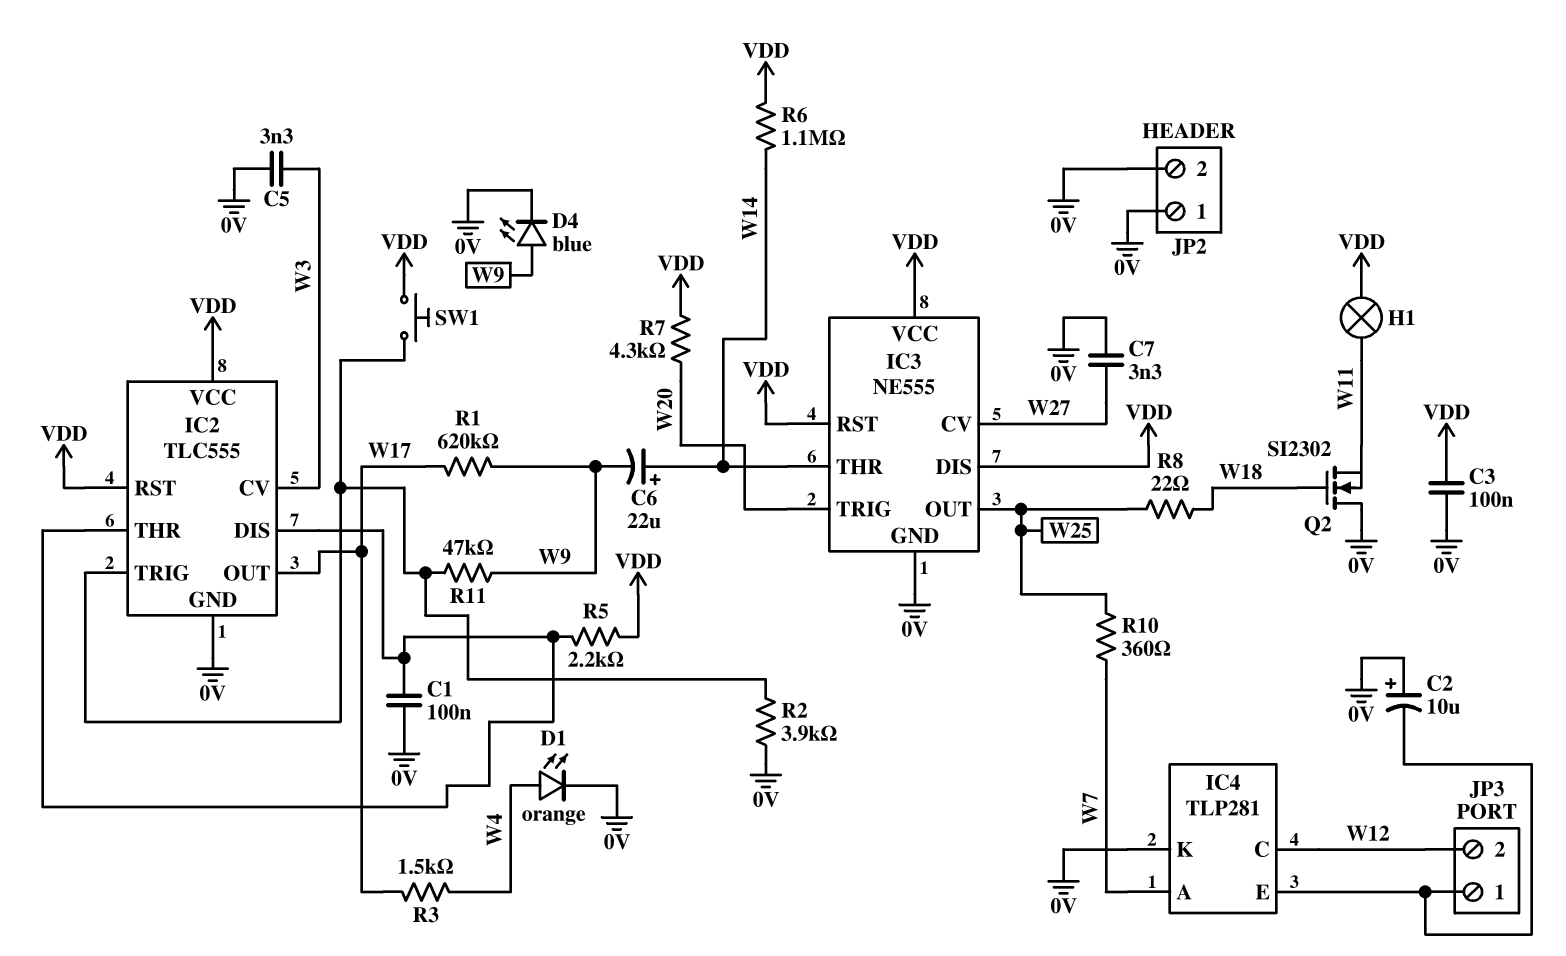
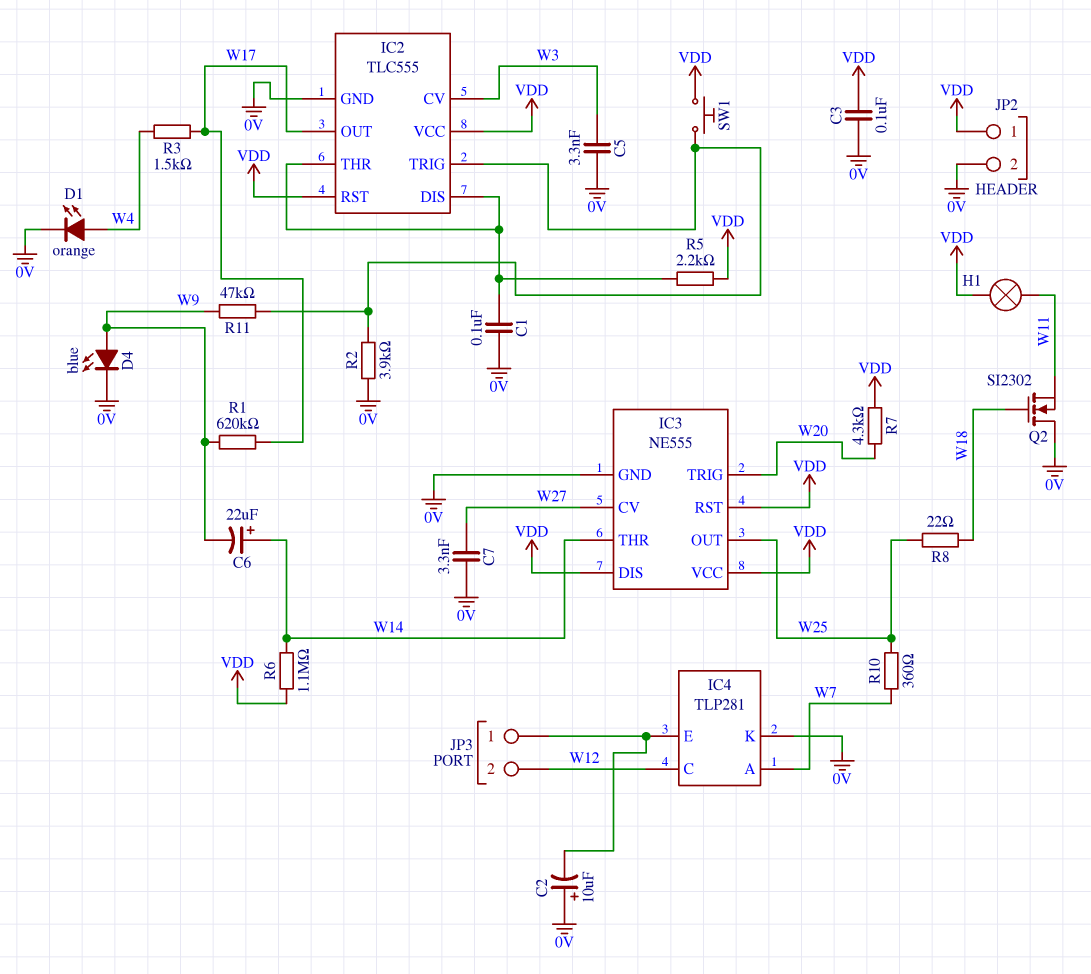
JP2 pin 1: 0V -> VDD

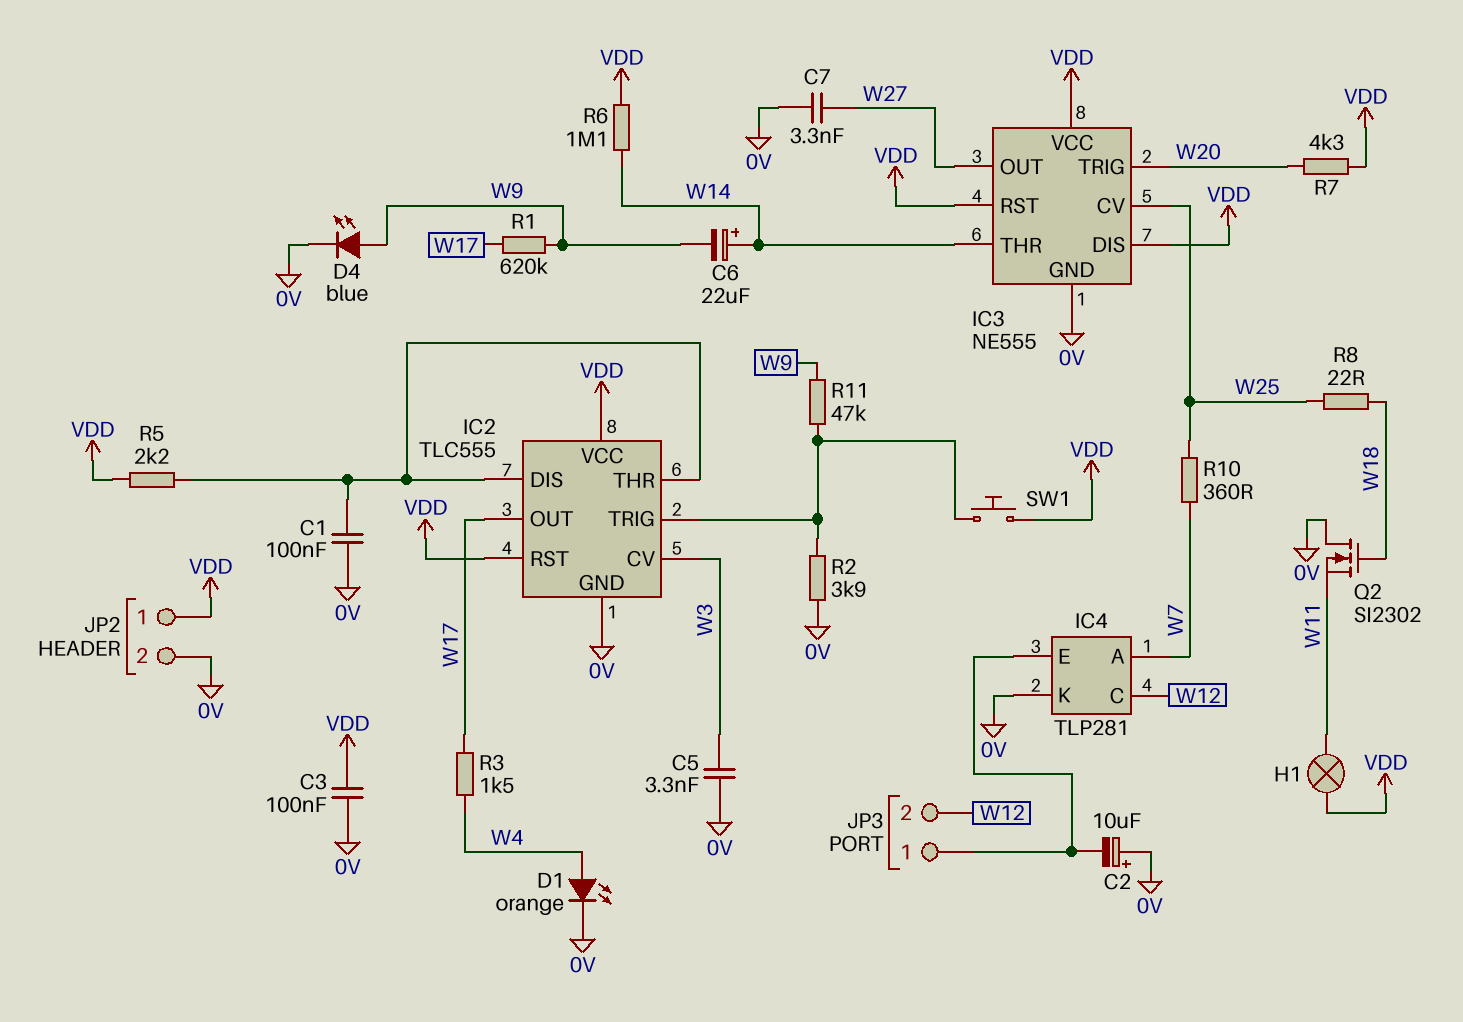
IC3 pin CV: W27 -> W25
IC3 pin OUT: W25 -> W27

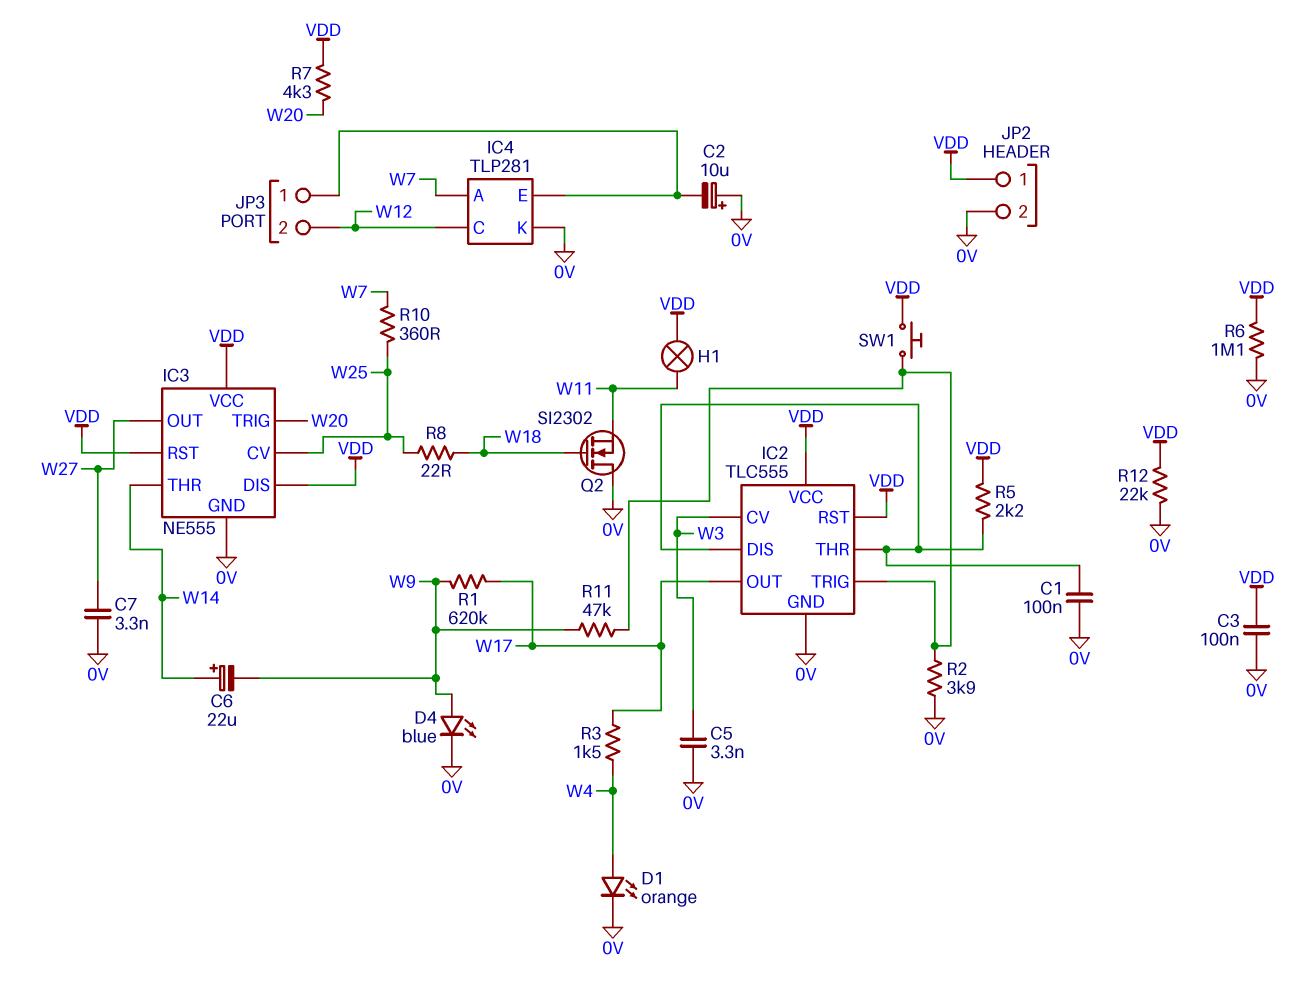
R6: 1.1M (VDD, W14) -> 1.1M (0V, VDD)
R12: none -> 22k (0V, VDD)

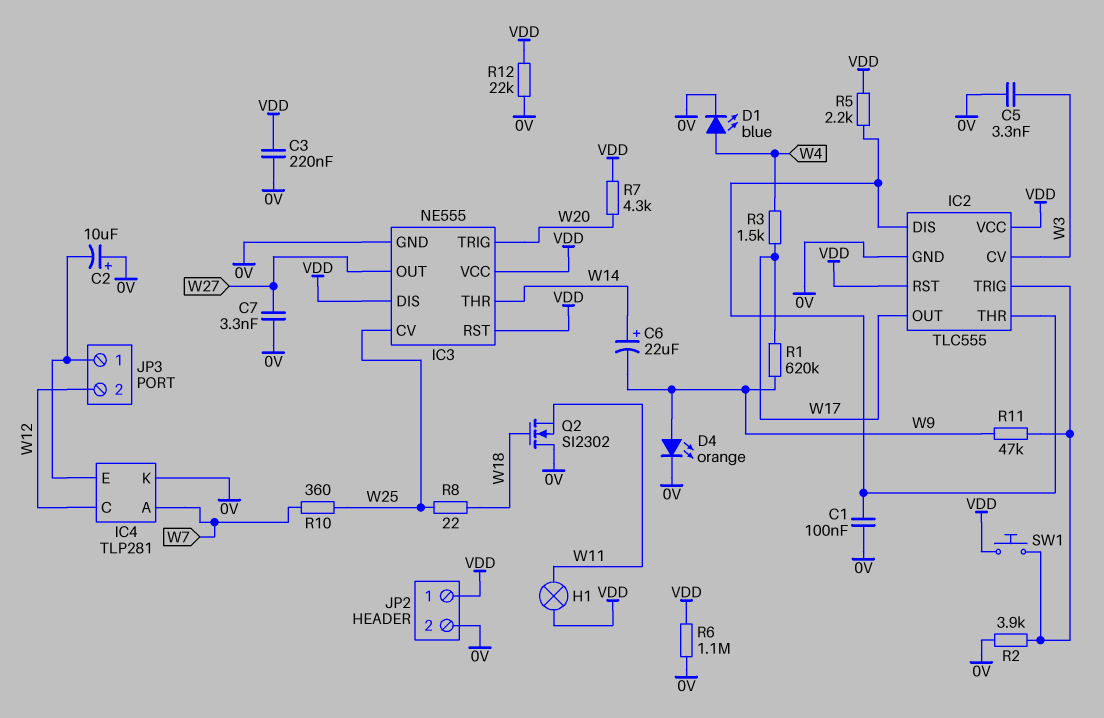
C3: 100nF (0V, VDD) -> 220nF (0V, VDD)
D1: LED orange (A W4, K 0V) -> LED blue (A W4, K 0V)
D4: LED blue (A W9, K 0V) -> LED orange (A W9, K 0V)

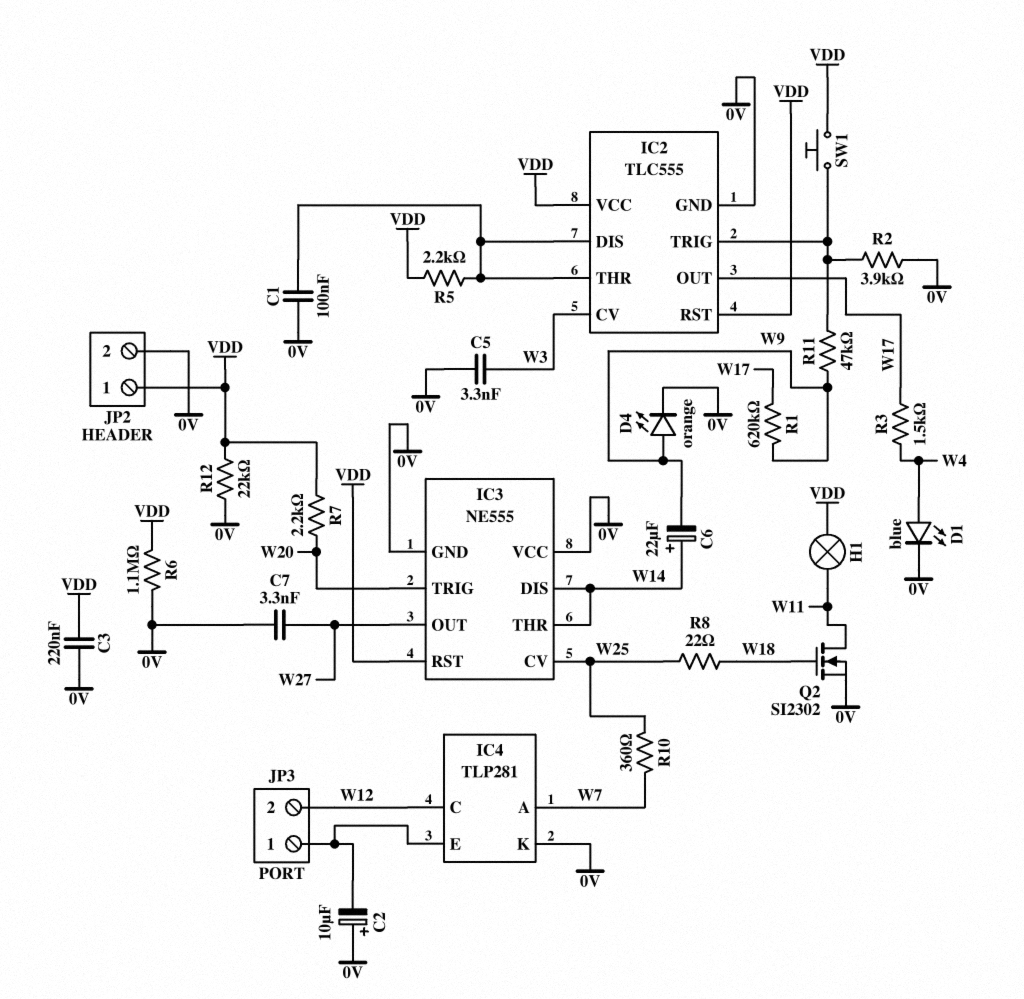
IC3 pin DIS: VDD -> W14
IC3 pin VCC: VDD -> 0V
Q2: NMOS SI2302 (G W18, D 0V, S W11) -> NMOS SI2302 (G W18, D W11, S 0V)
R7: 4.3k (VDD, W20) -> 2.2k (VDD, W20)

